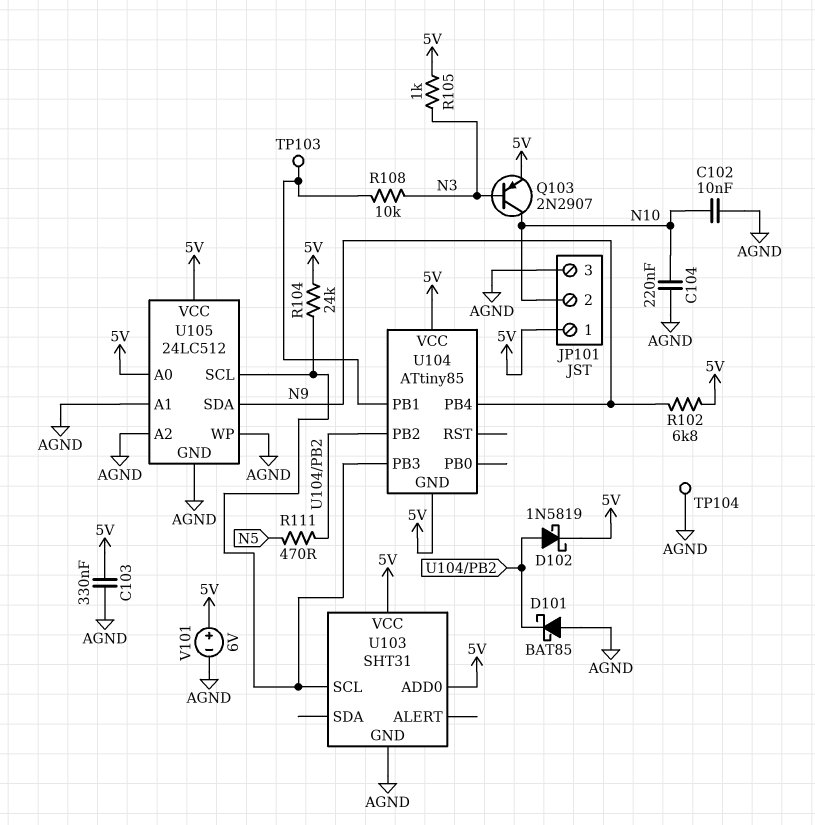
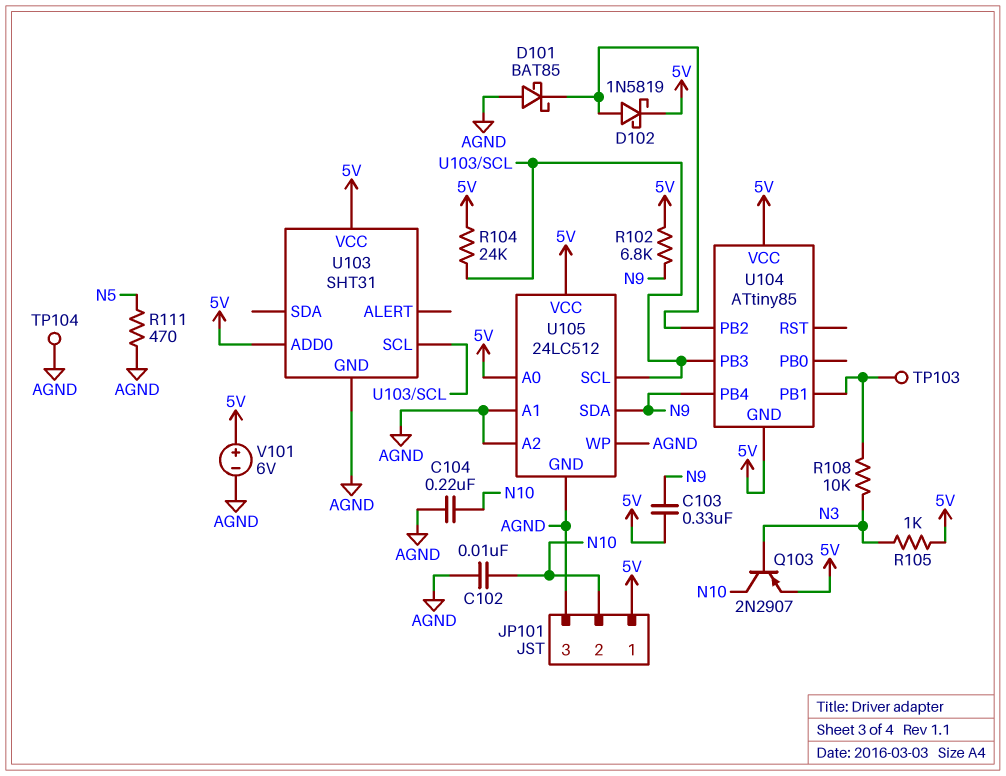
C103: 330nF (5V, AGND) -> 330nF (5V, N9)
R111: 470 (N5, U104/PB2) -> 470 (AGND, N5)

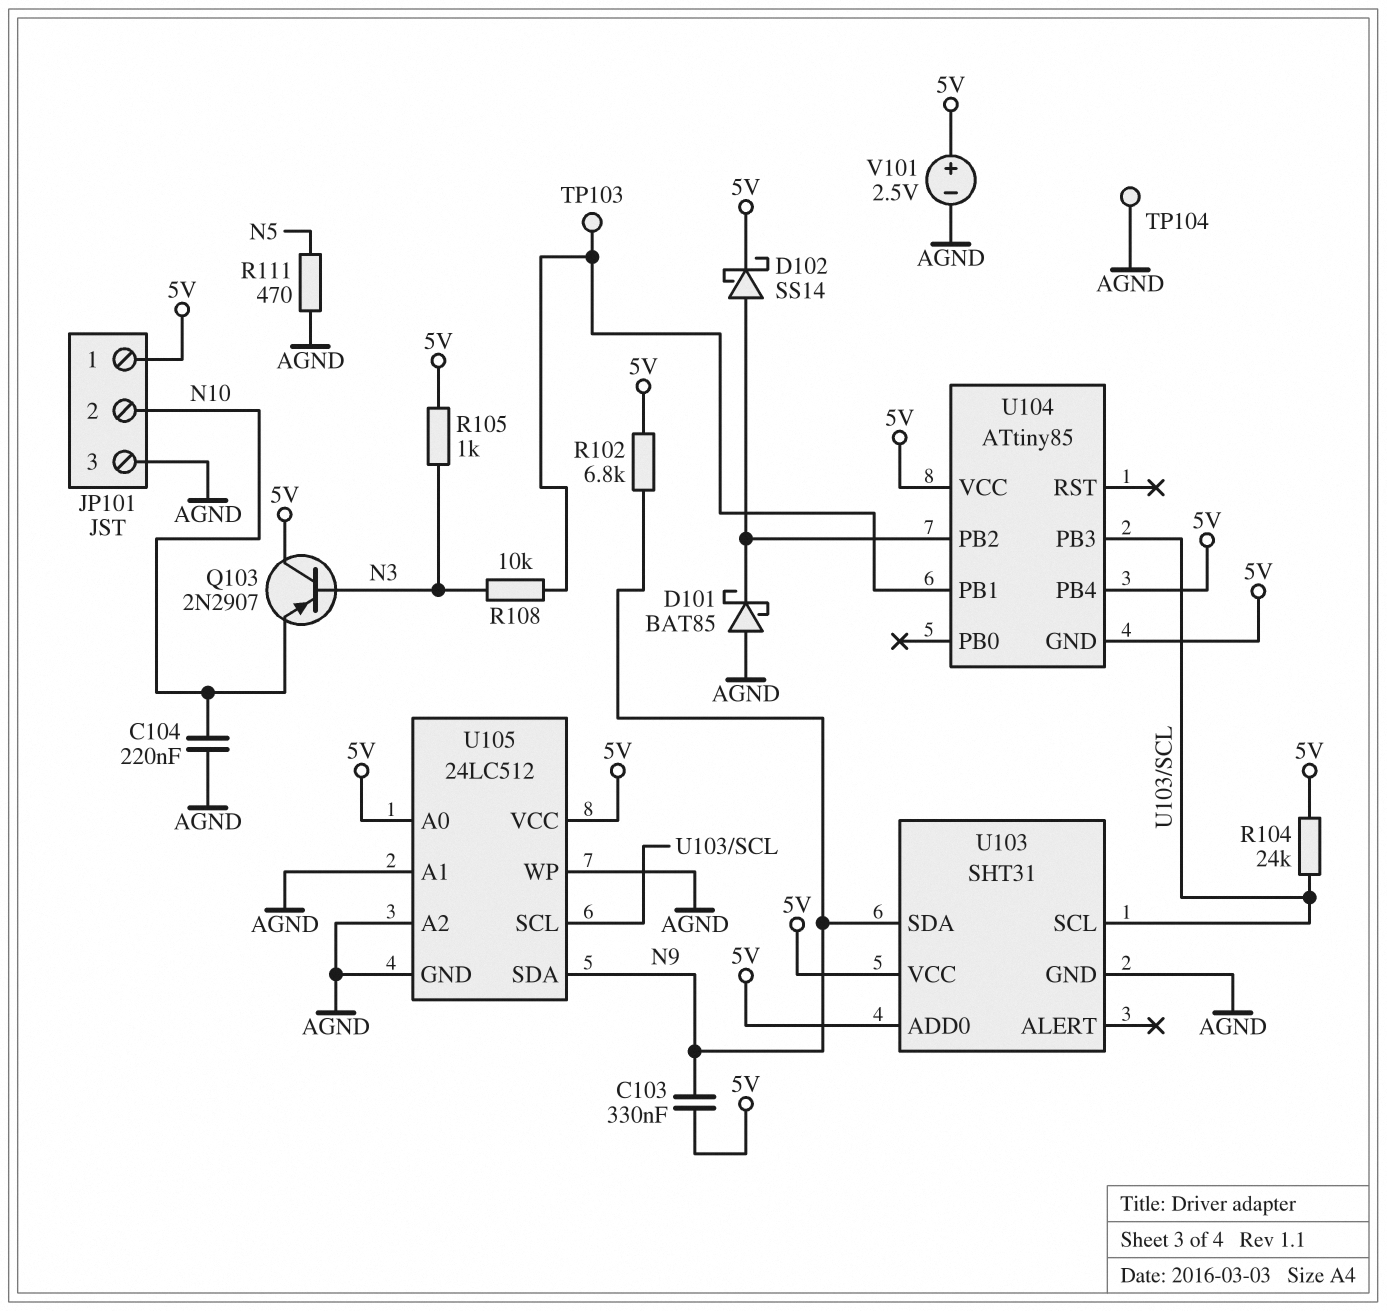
C102: 10nF (AGND, N10) -> none
D102: schottky 1N5819 (A U104/PB2, K 5V) -> schottky SS14 (A U104/PB2, K 5V)
Q103: PNP 2N2907 (B N3, C N10, E 5V) -> PNP 2N2907 (B N3, C 5V, E N10)
U103 pin SDA: none -> N9
U104 pin PB4: N9 -> 5V
V101: 6V (plus 5V, minus AGND) -> 2.5V (plus 5V, minus AGND)

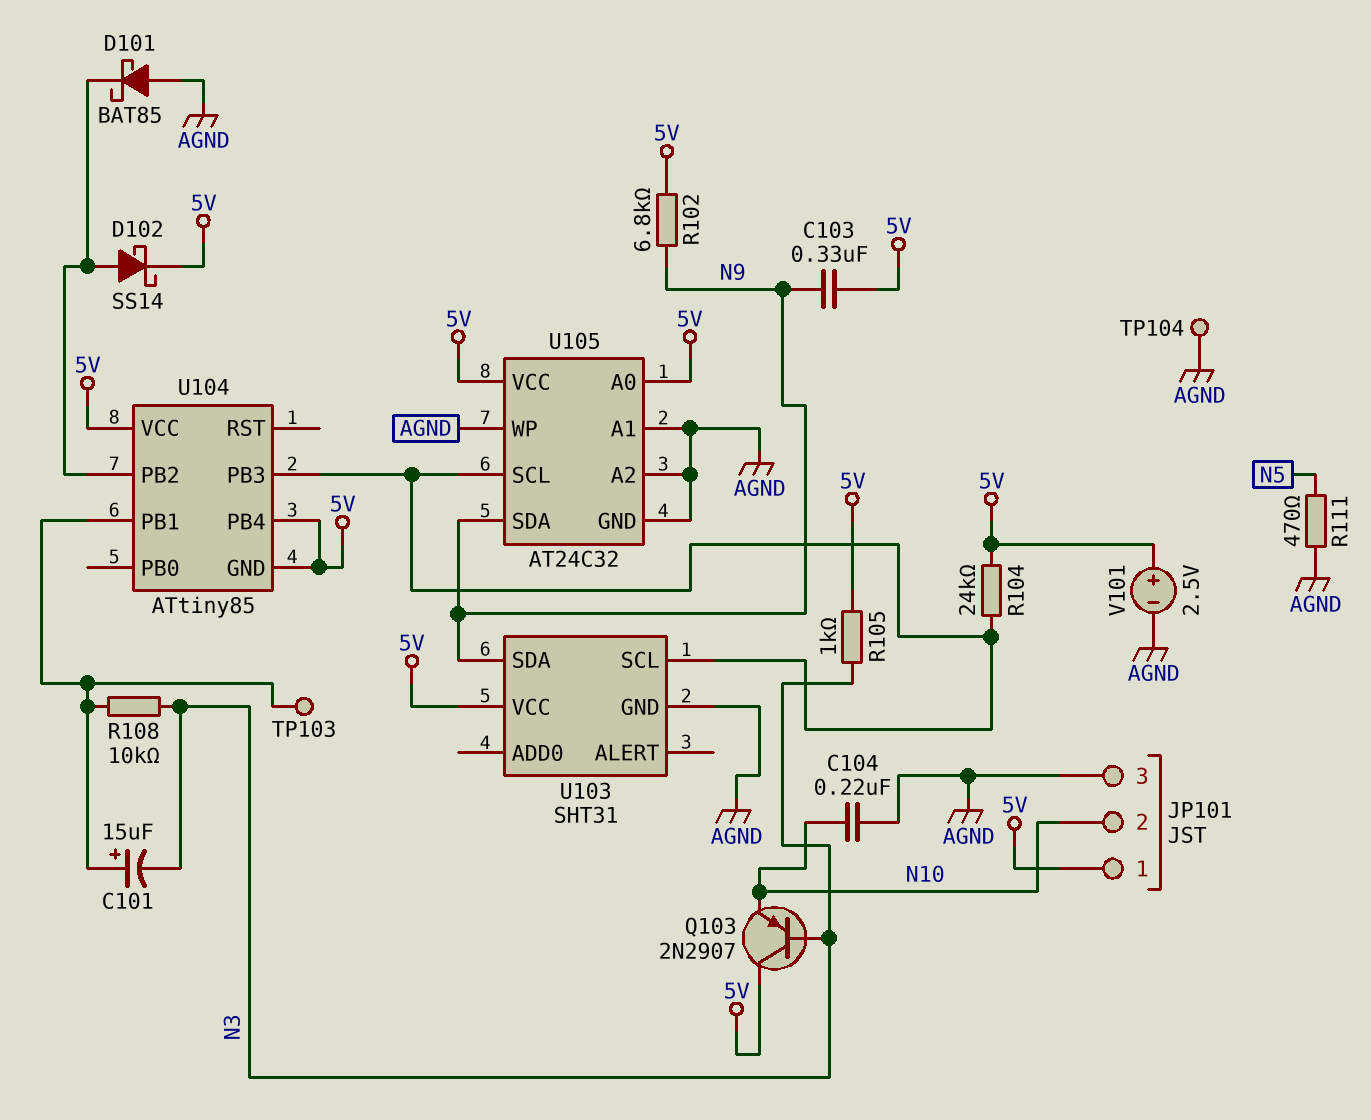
C101: none -> 15uF (plus U104/PB1, minus N3)
U103 pin ADD0: 5V -> none
U105: 24LC512 -> AT24C32

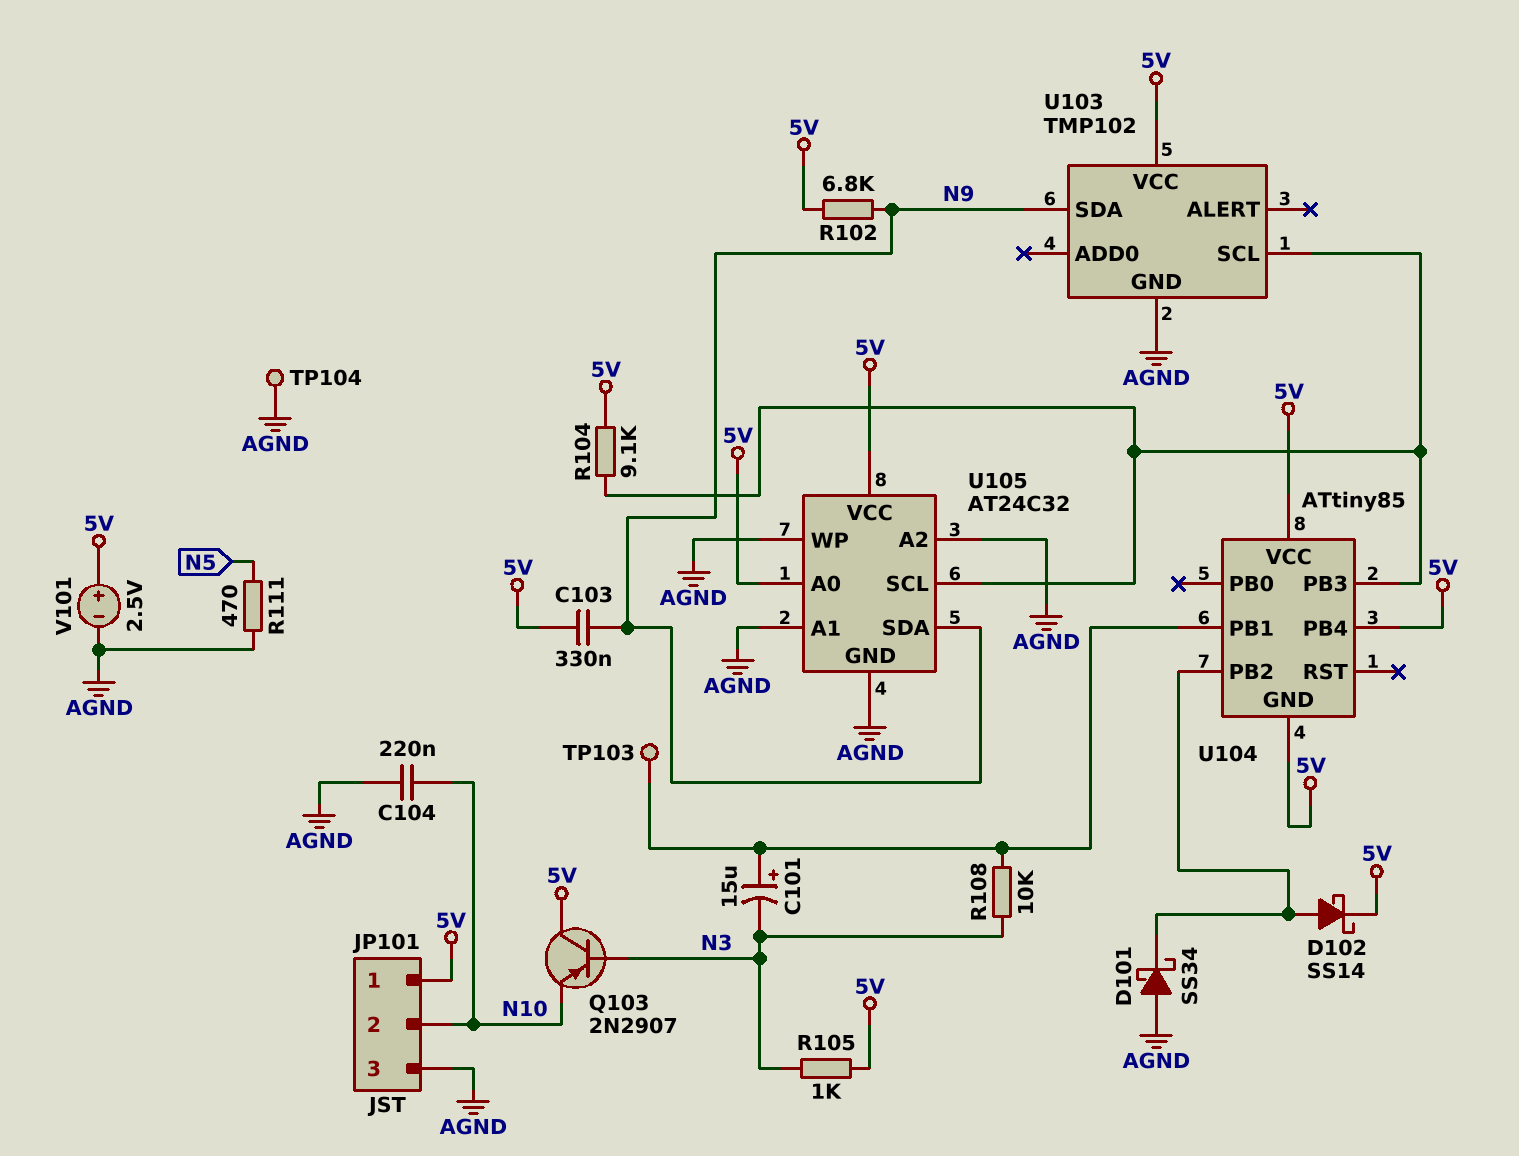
D101: schottky BAT85 (A AGND, K U104/PB2) -> schottky SS34 (A AGND, K U104/PB2)
R104: 24k (5V, U103/SCL) -> 9.1k (5V, U103/SCL)
U103: SHT31 -> TMP102

